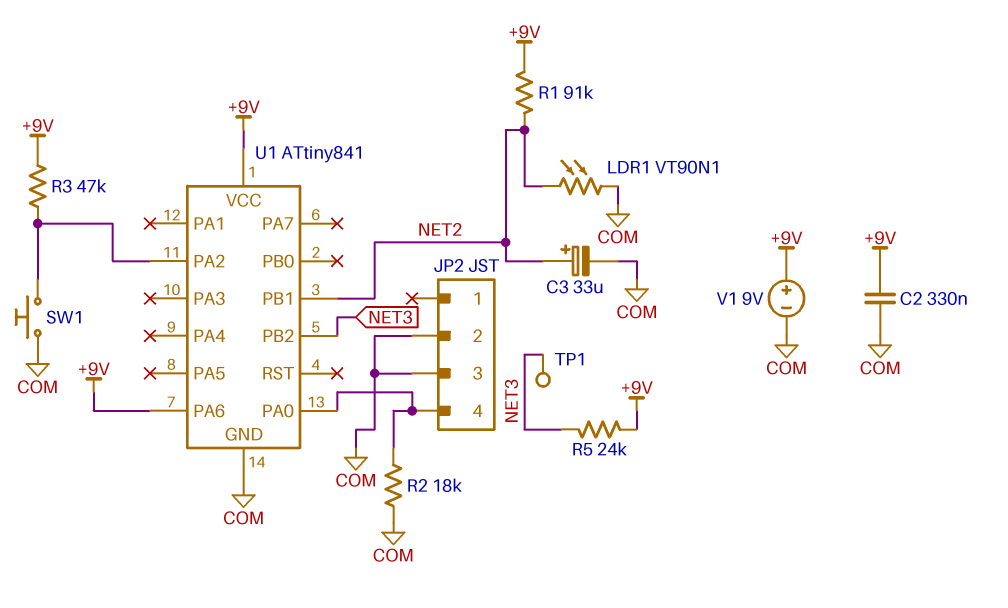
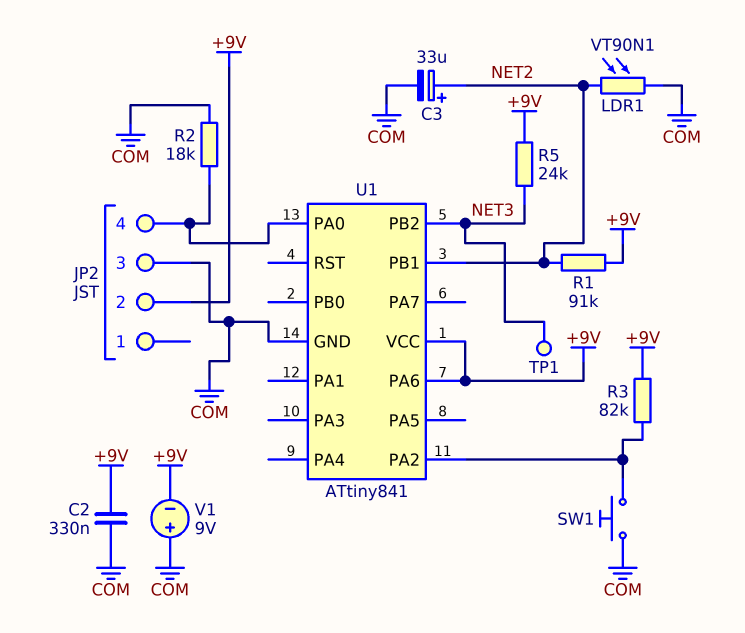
JP2 pin 2: COM -> +9V
R3: 47k (+9V, U1/PA2) -> 82k (+9V, U1/PA2)
V1: 9V (plus +9V, minus COM) -> 9V (plus COM, minus +9V)

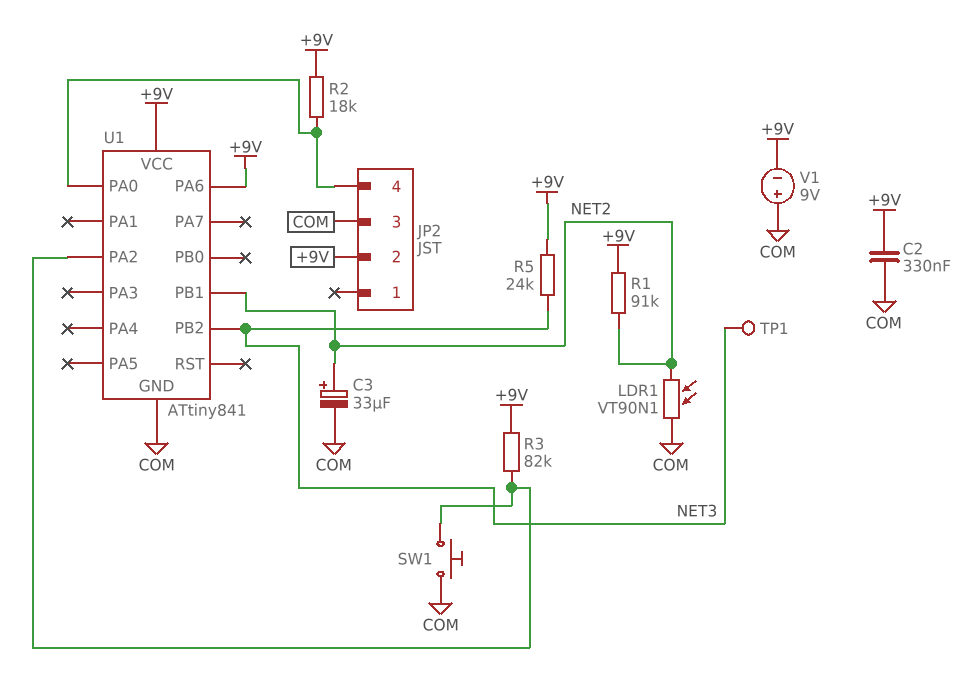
R2: 18k (COM, JP2/4) -> 18k (+9V, JP2/4)

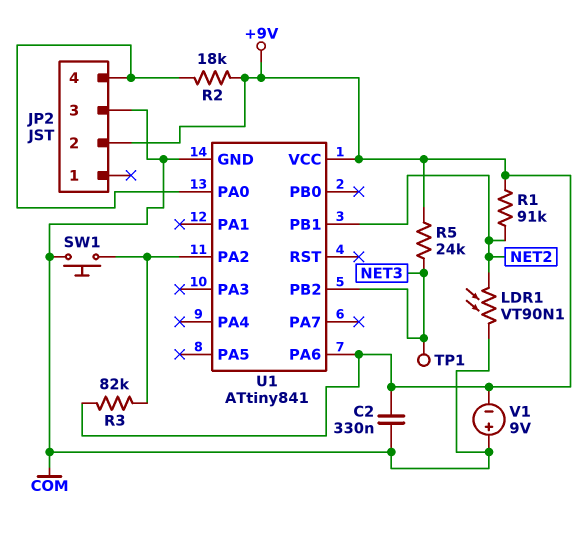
C3: 33uF (plus NET2, minus COM) -> none

